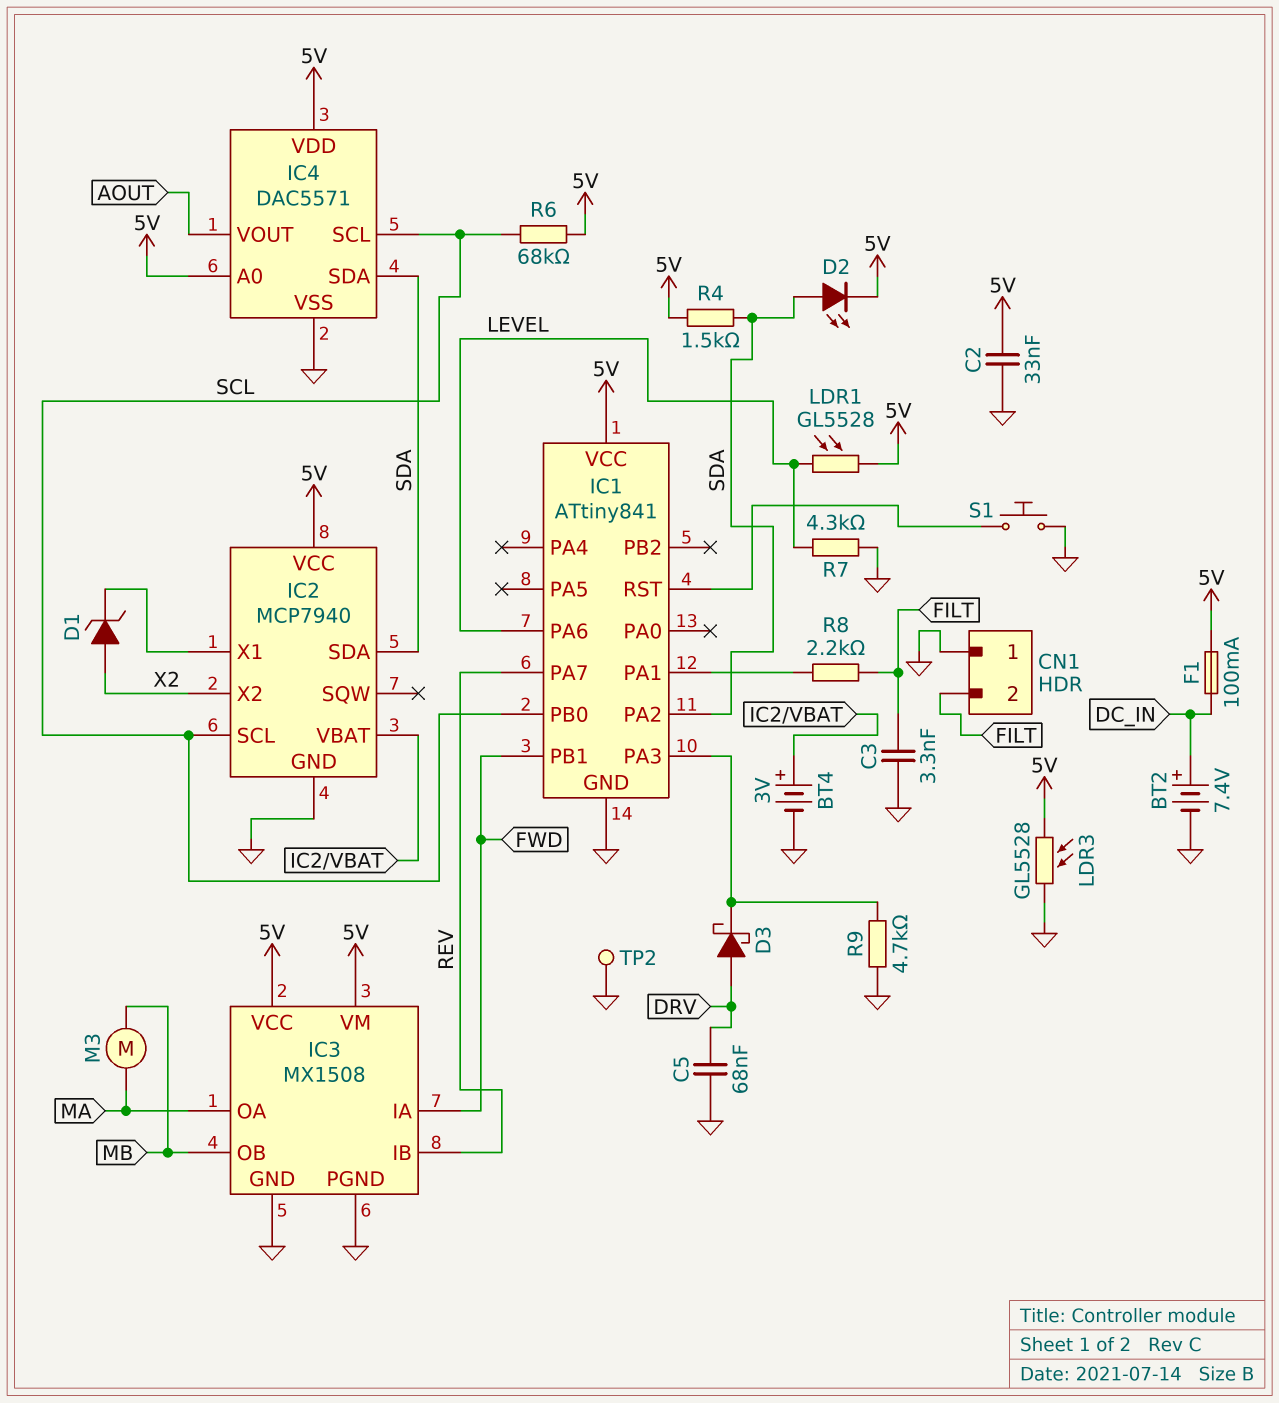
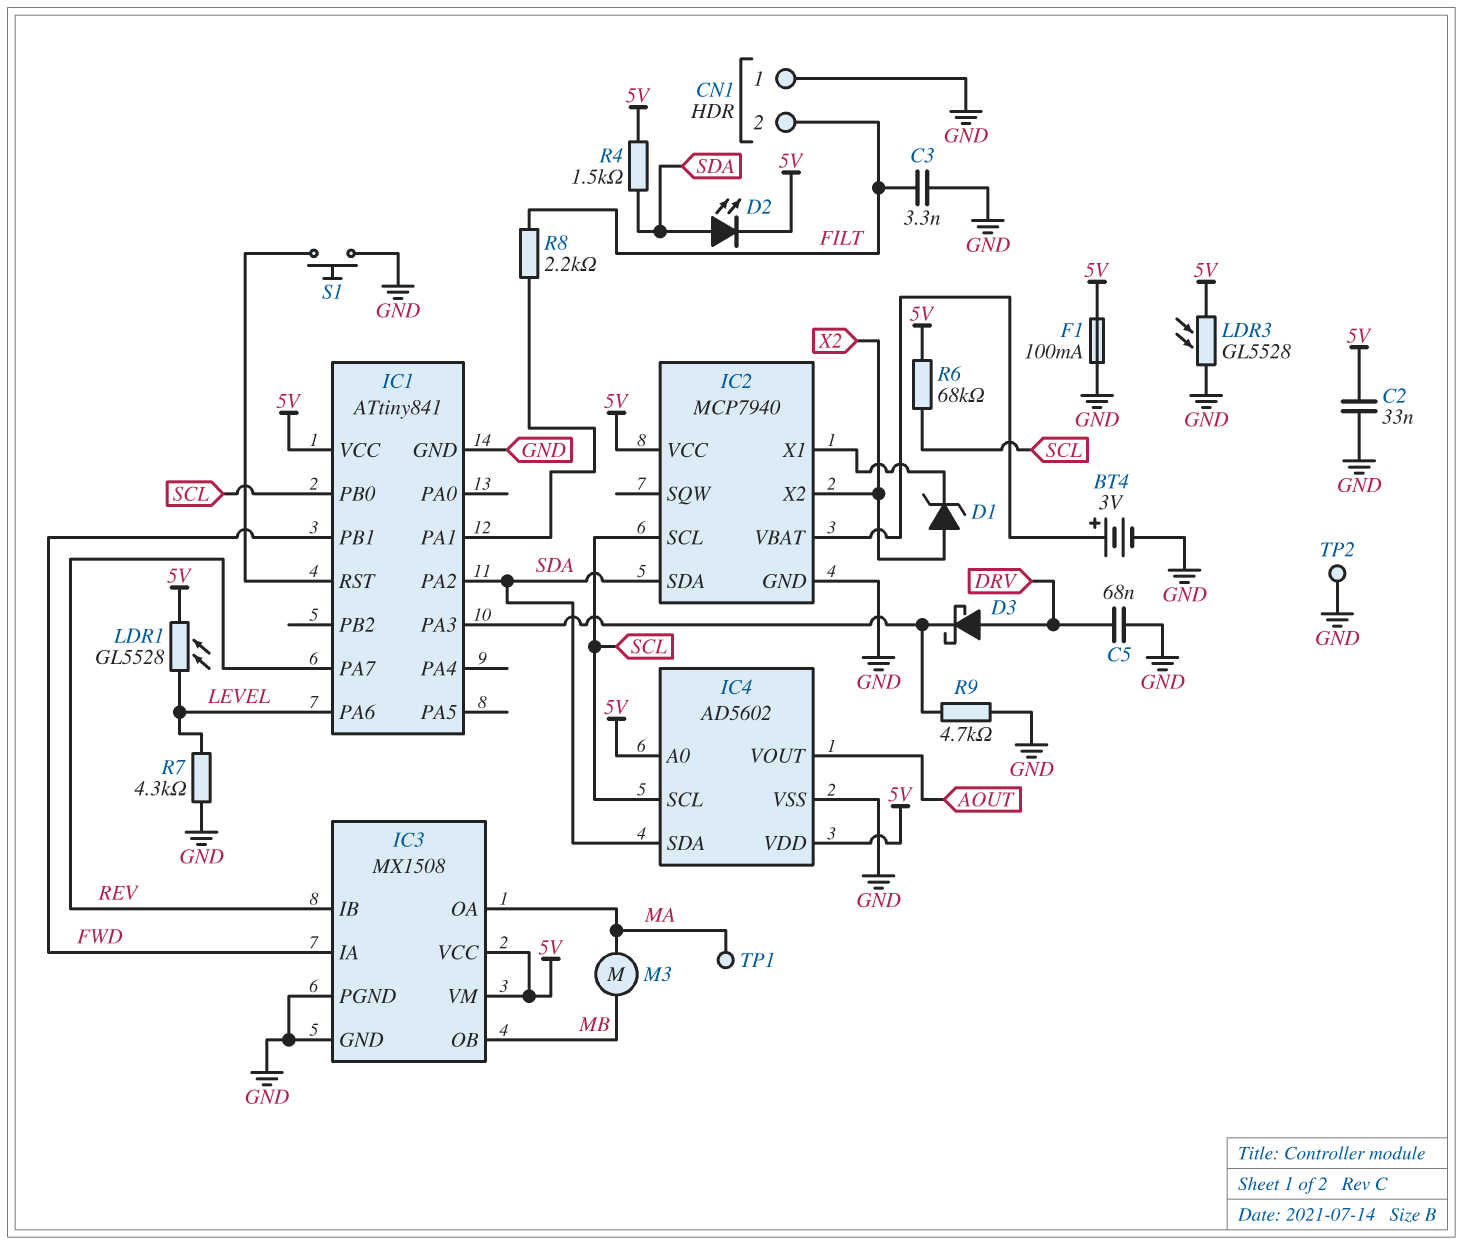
BT2: 7.4V (plus DC_IN, minus GND) -> none
F1: 100mA (5V, DC_IN) -> 100mA (5V, GND)
IC4: DAC5571 -> AD5602
TP1: none -> test point (MA)

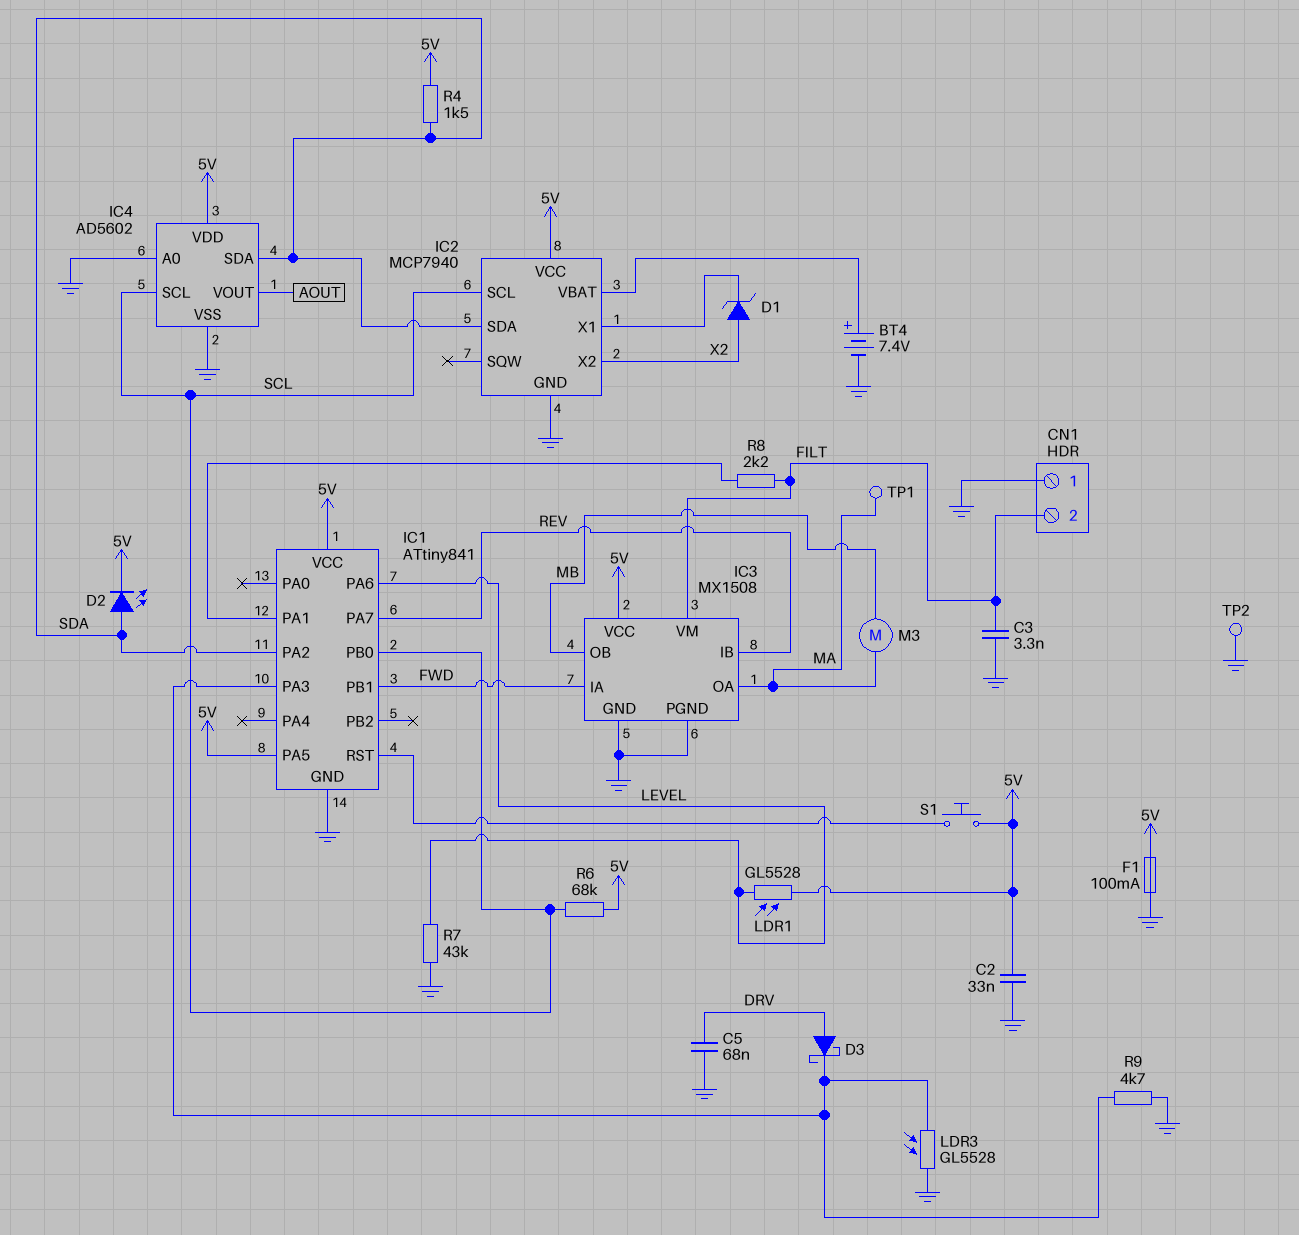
BT4: 3V (plus IC2/VBAT, minus GND) -> 7.4V (plus IC2/VBAT, minus GND)
IC1 pin PA5: none -> 5V
IC3 pin VM: 5V -> FILT
IC4 pin A0: 5V -> GND
LDR3: GL5528 (5V, GND) -> GL5528 (GND, IC1/PA3)
R7: 4.3k (GND, LEVEL) -> 43k (GND, LEVEL)
S1: button (GND, IC1/RST) -> button (5V, IC1/RST)

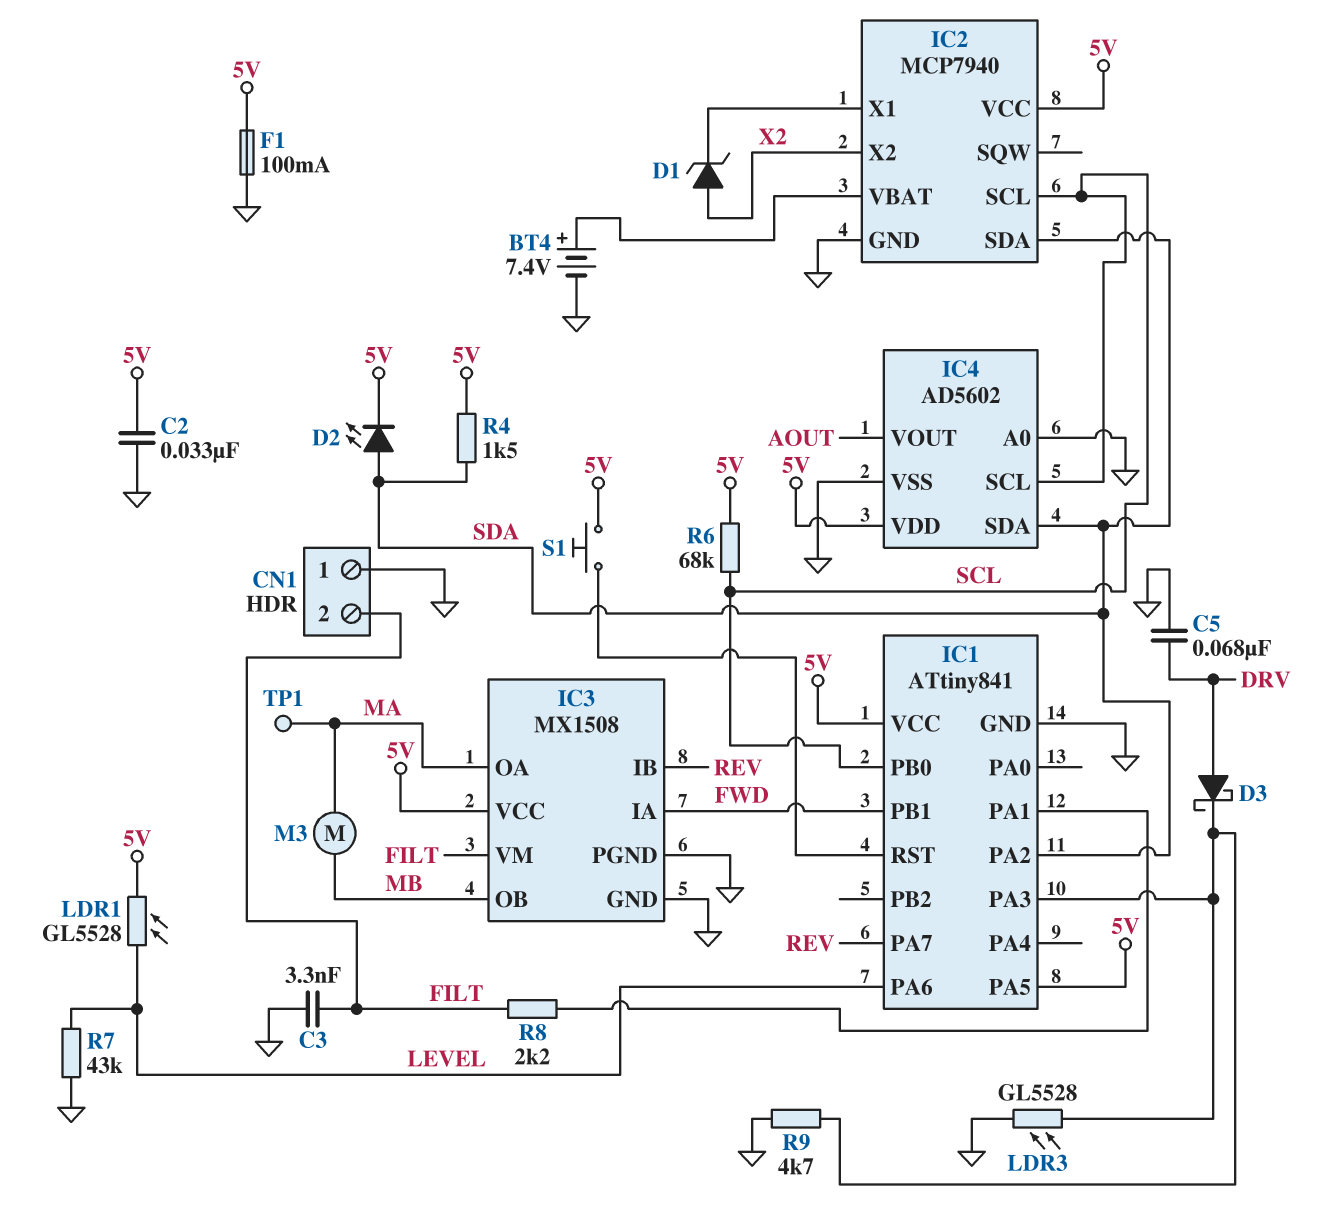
TP2: test point (GND) -> none

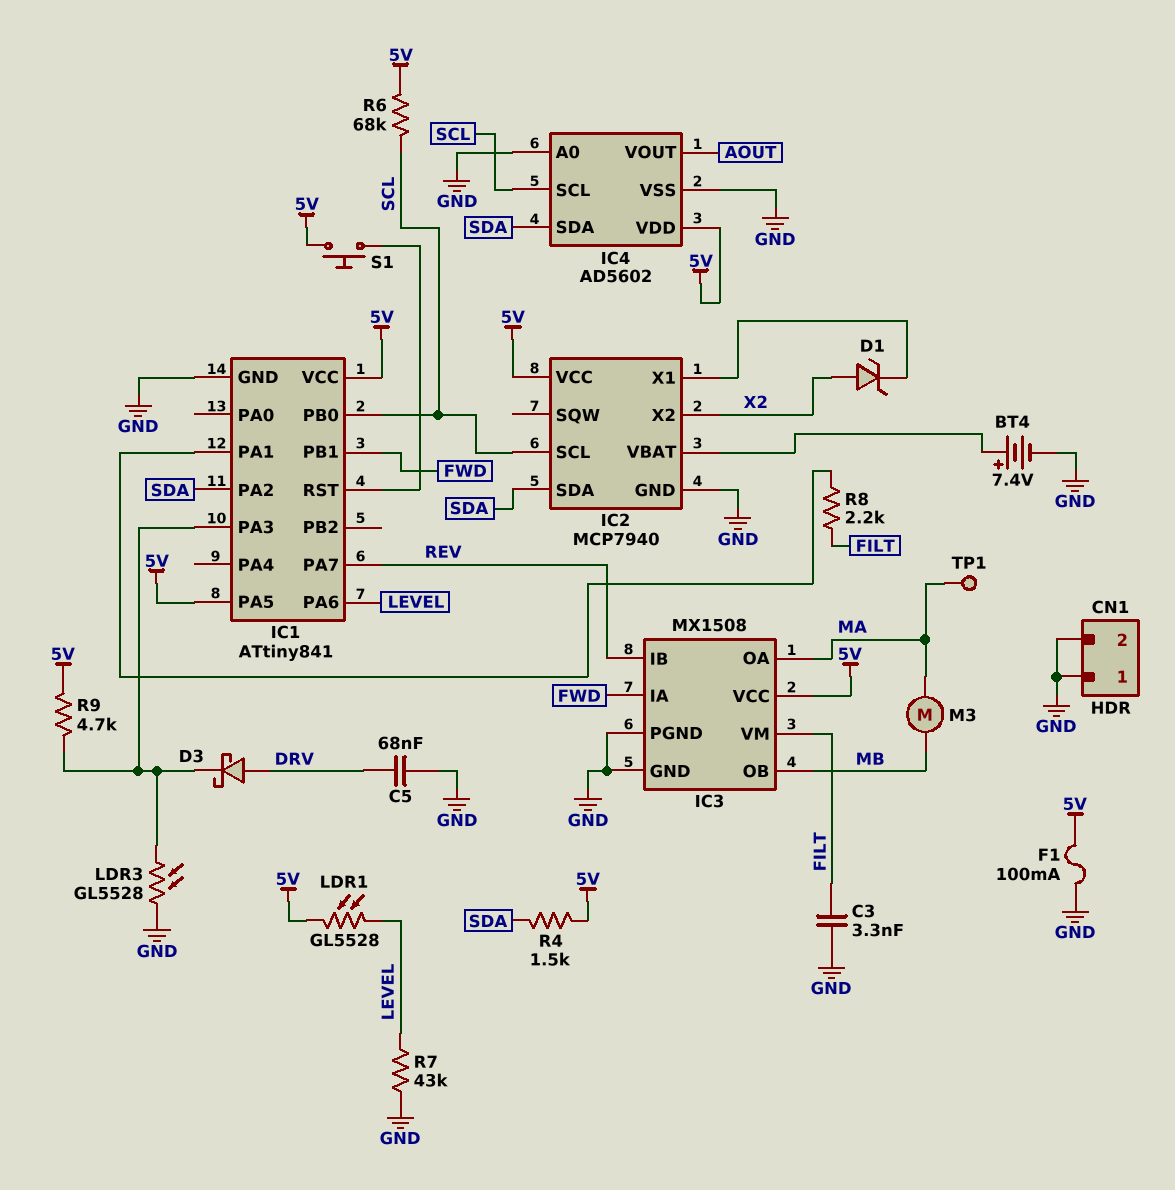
C2: 33nF (5V, GND) -> none
CN1 pin 2: FILT -> GND
D2: LED (A SDA, K 5V) -> none
R9: 4.7k (GND, IC1/PA3) -> 4.7k (5V, IC1/PA3)

